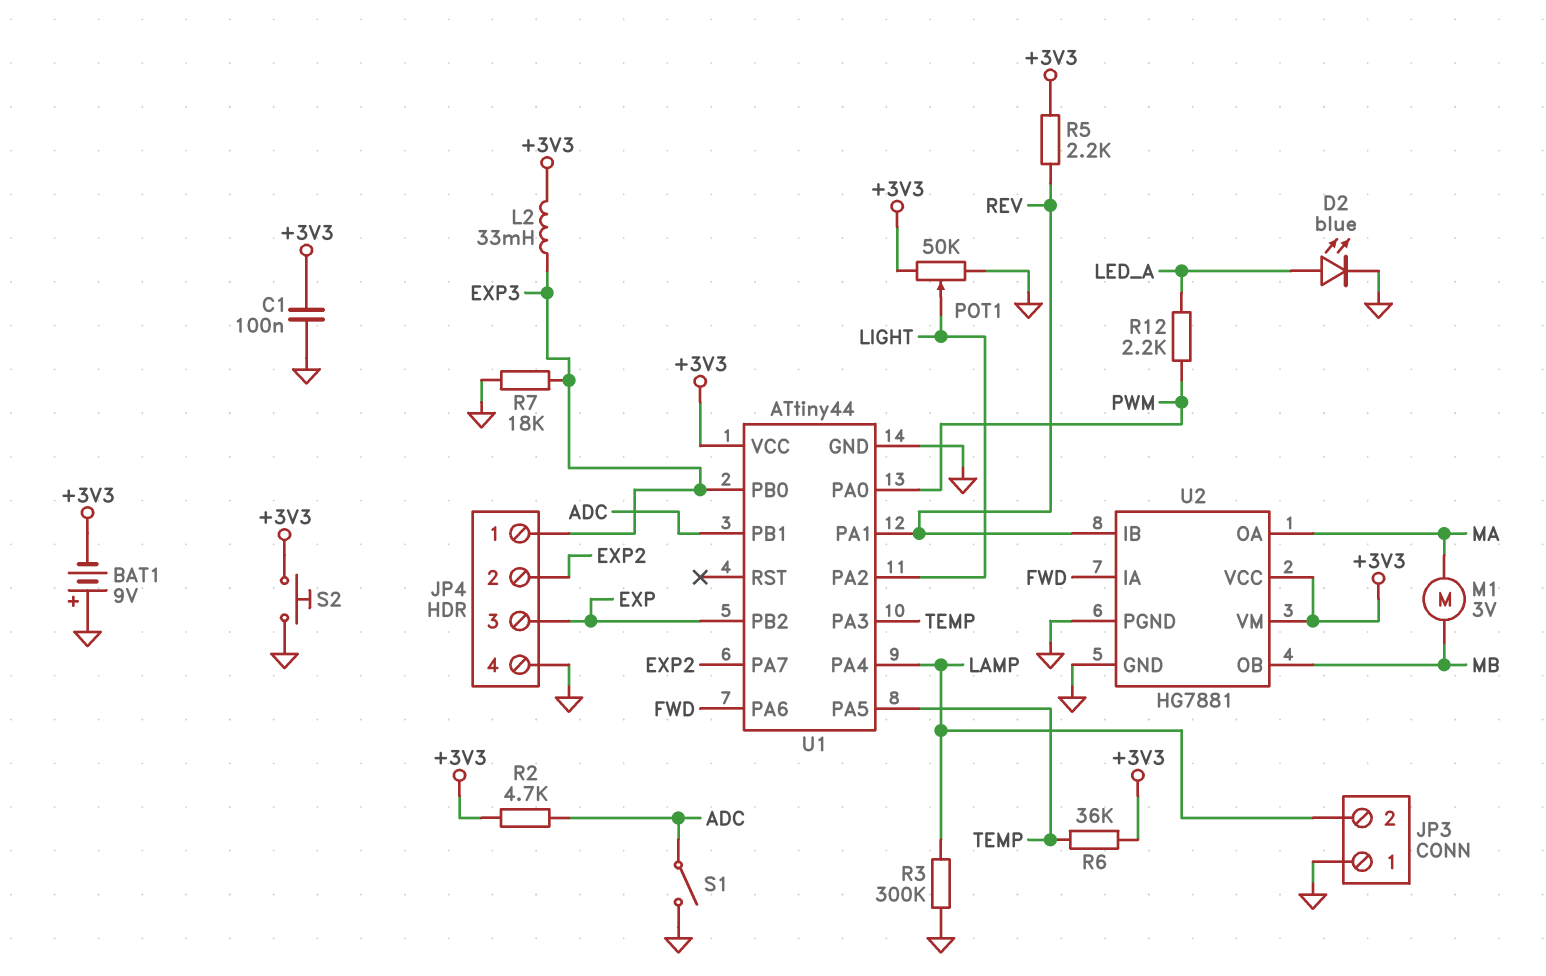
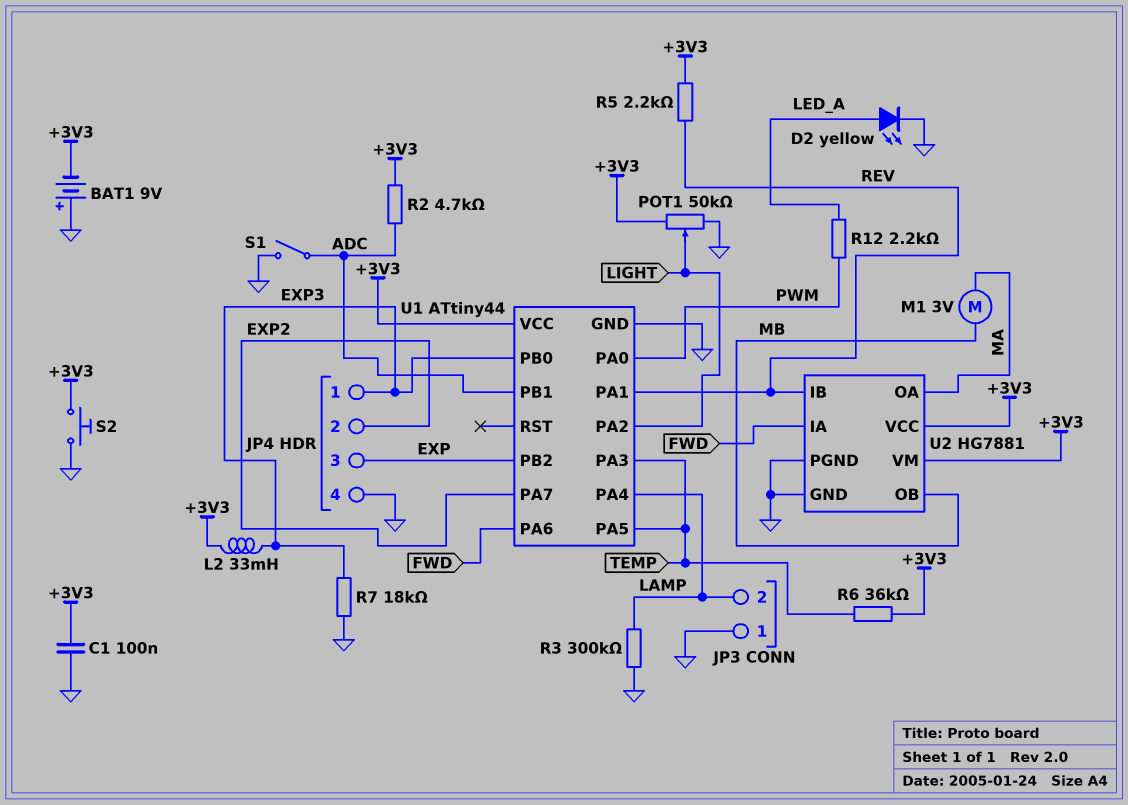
D2: LED blue (A LED_A, K GND) -> LED yellow (A LED_A, K GND)

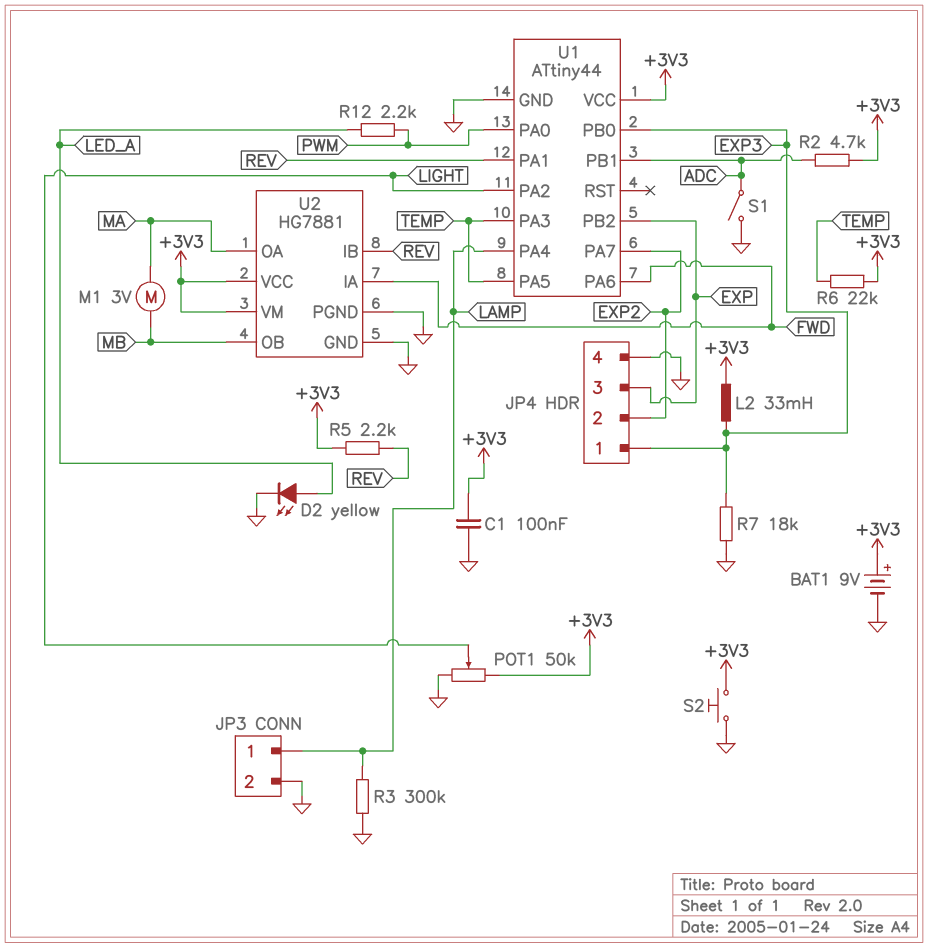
BAT1: 9V (plus GND, minus +3V3) -> 9V (plus +3V3, minus GND)
JP3 pin 1: GND -> LAMP
JP3 pin 2: LAMP -> GND
R6: 36k (+3V3, TEMP) -> 22k (+3V3, TEMP)

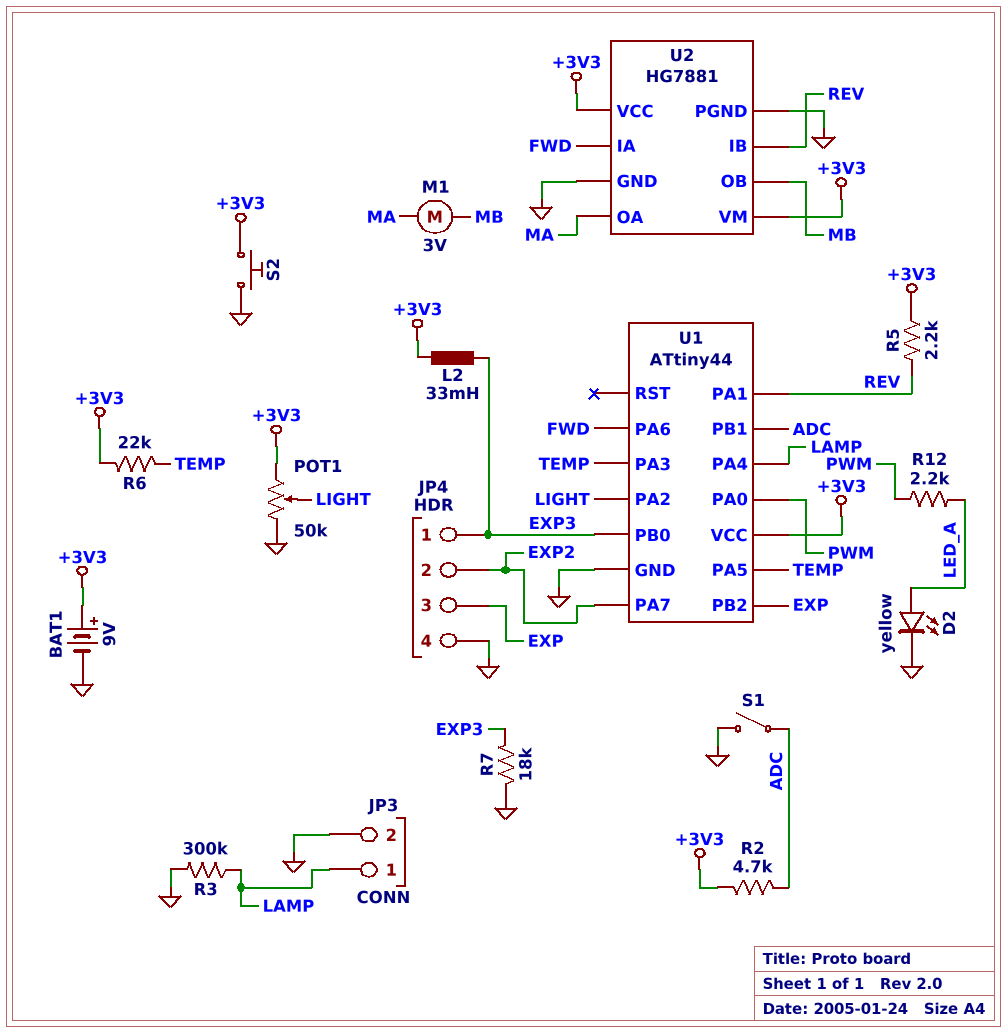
C1: 100nF (+3V3, GND) -> none

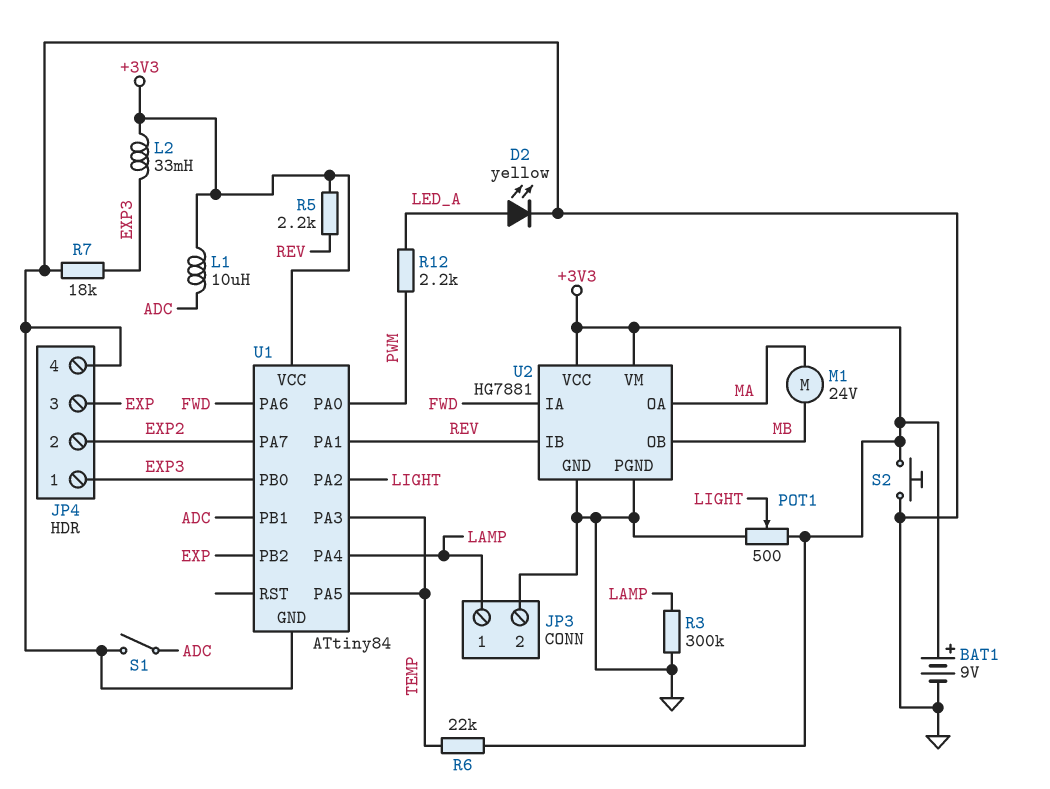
L1: none -> 10uH (+3V3, ADC)
M1: motor 3V (MA, MB) -> motor 24V (MA, MB)
POT1: 50k (+3V3, GND, wiper LIGHT) -> 500 (+3V3, GND, wiper LIGHT)
R2: 4.7k (+3V3, ADC) -> none
U1: ATtiny44 -> ATtiny84

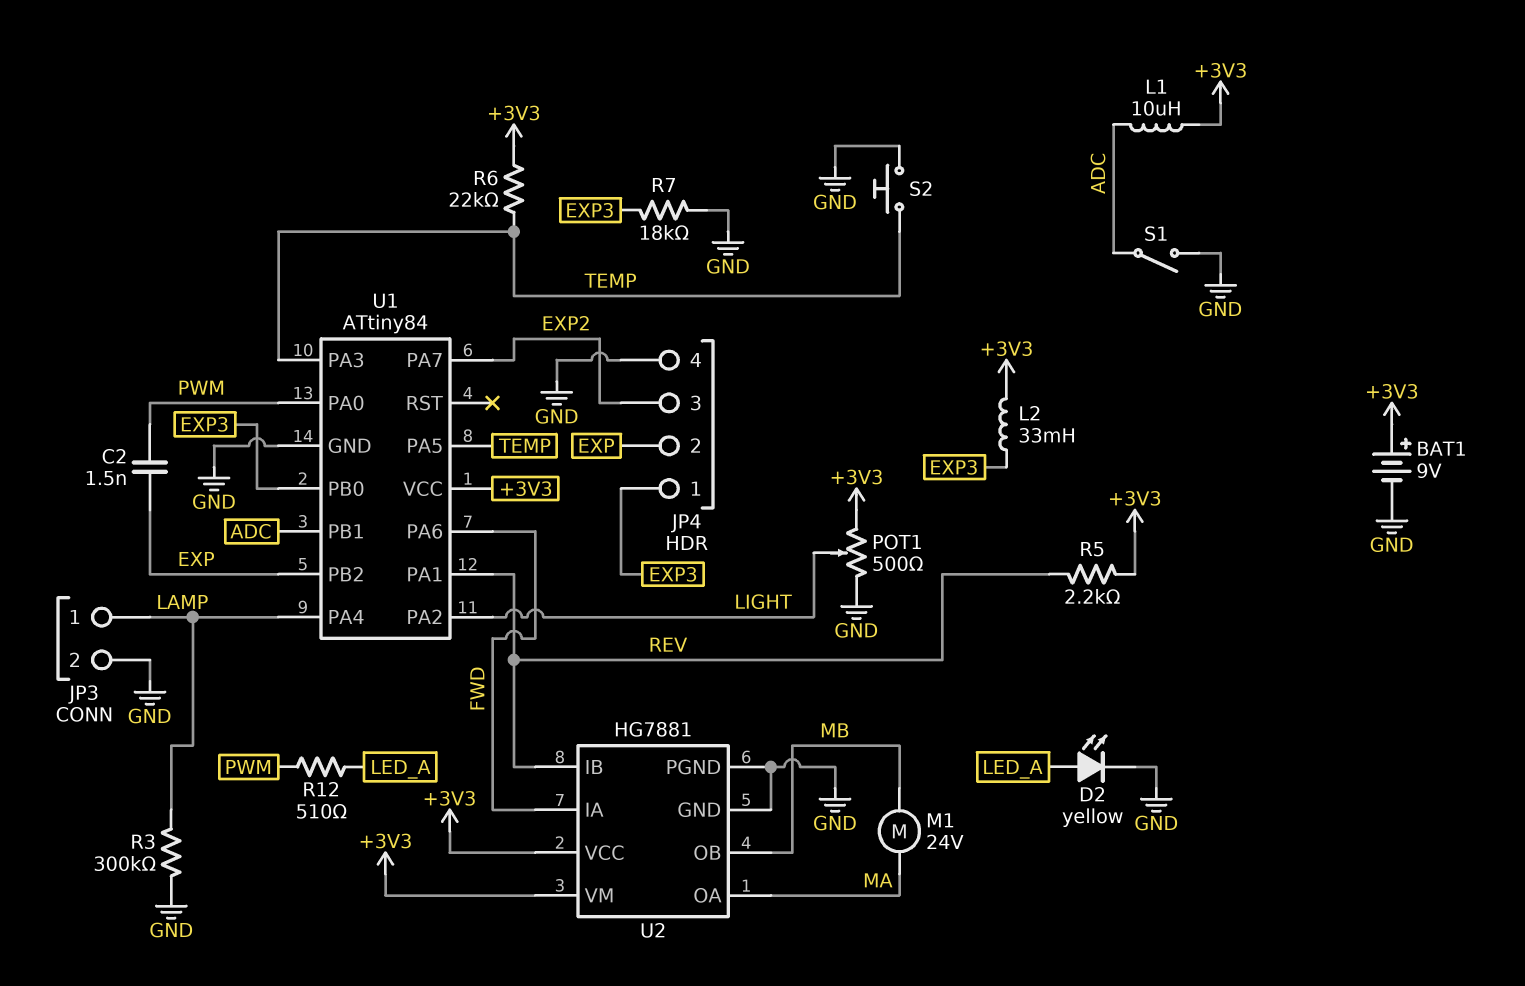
C2: none -> 1.5nF (EXP, PWM)
JP4 pin 2: EXP2 -> EXP
JP4 pin 3: EXP -> EXP2
R12: 2.2k (LED_A, PWM) -> 510 (LED_A, PWM)
S2: button (+3V3, GND) -> button (GND, TEMP)

